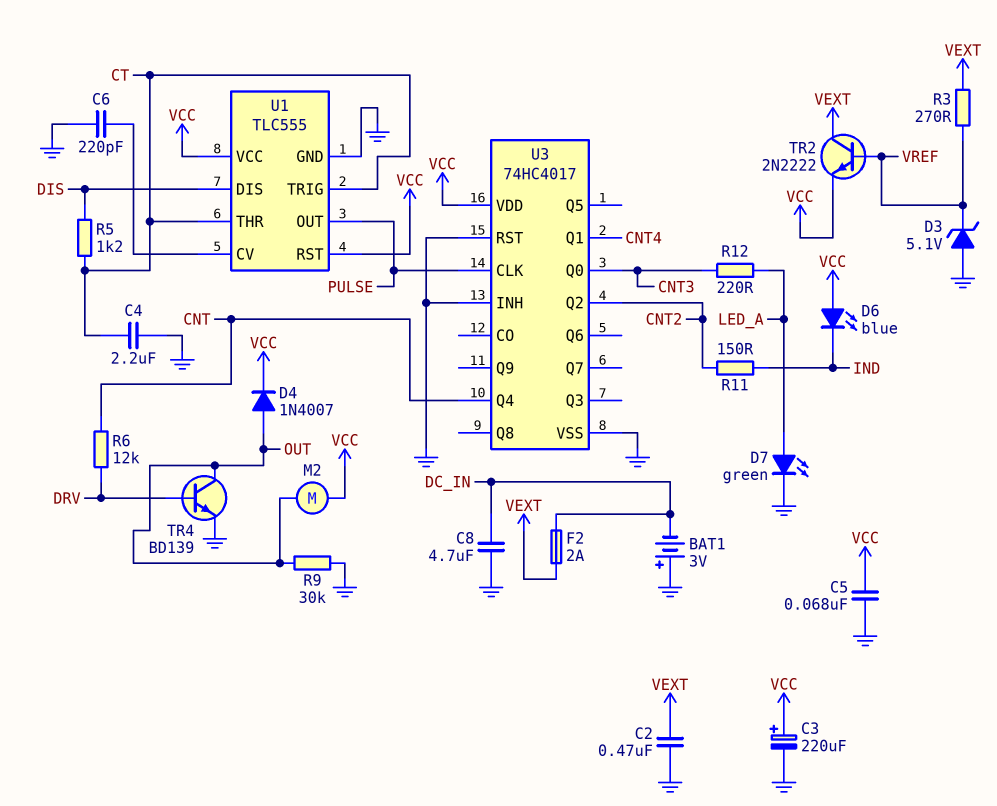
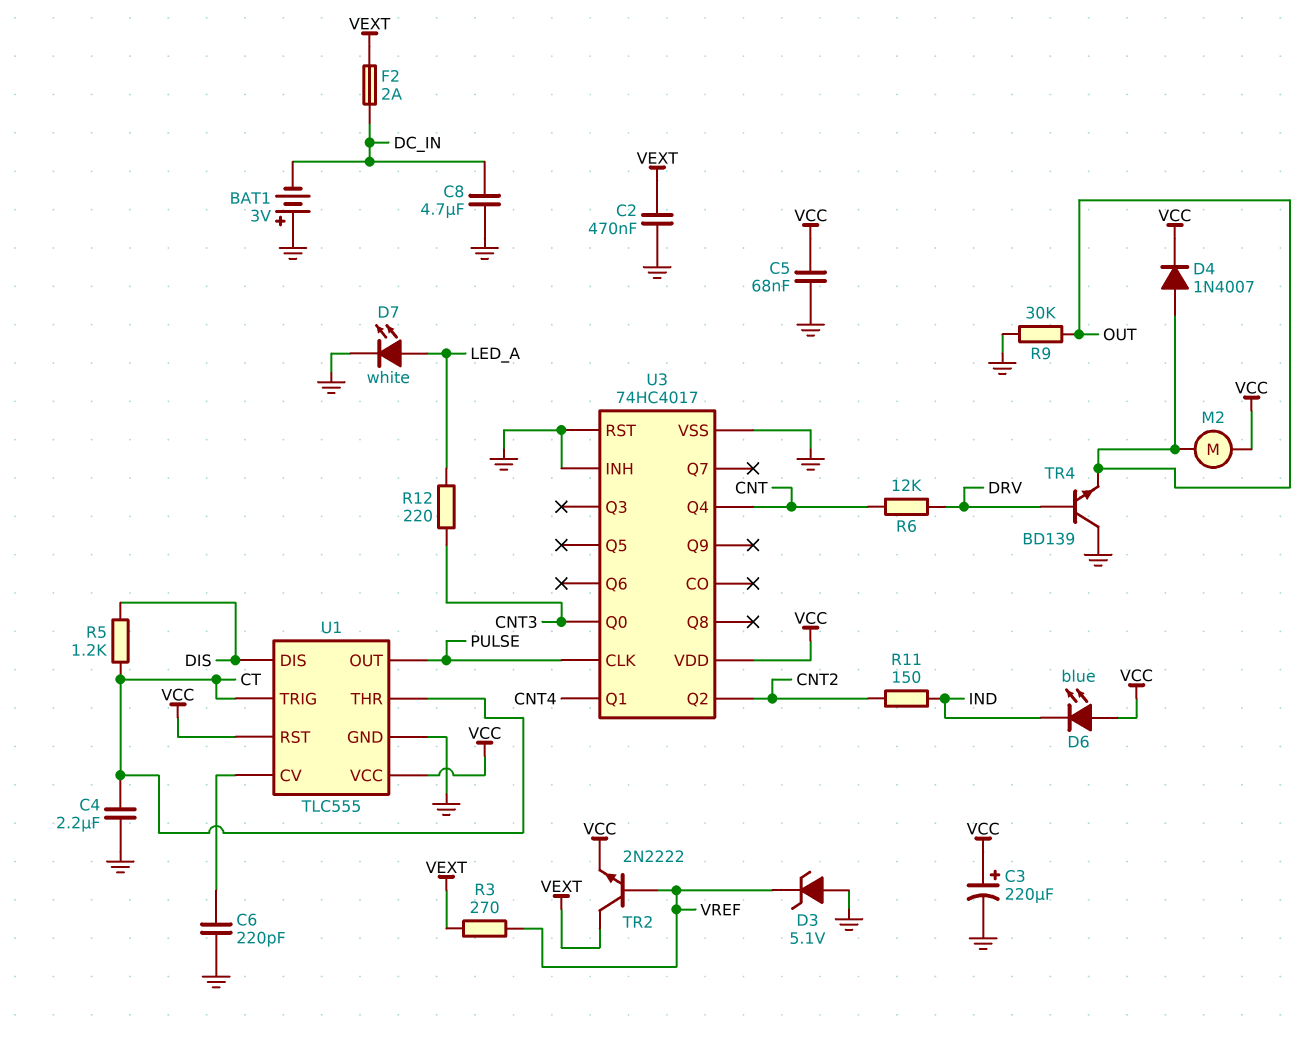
D7: LED green (A LED_A, K GND) -> LED white (A LED_A, K GND)
TR4: NPN BD139 (B DRV, C OUT, E GND) -> NPN BD139 (B DRV, C GND, E OUT)

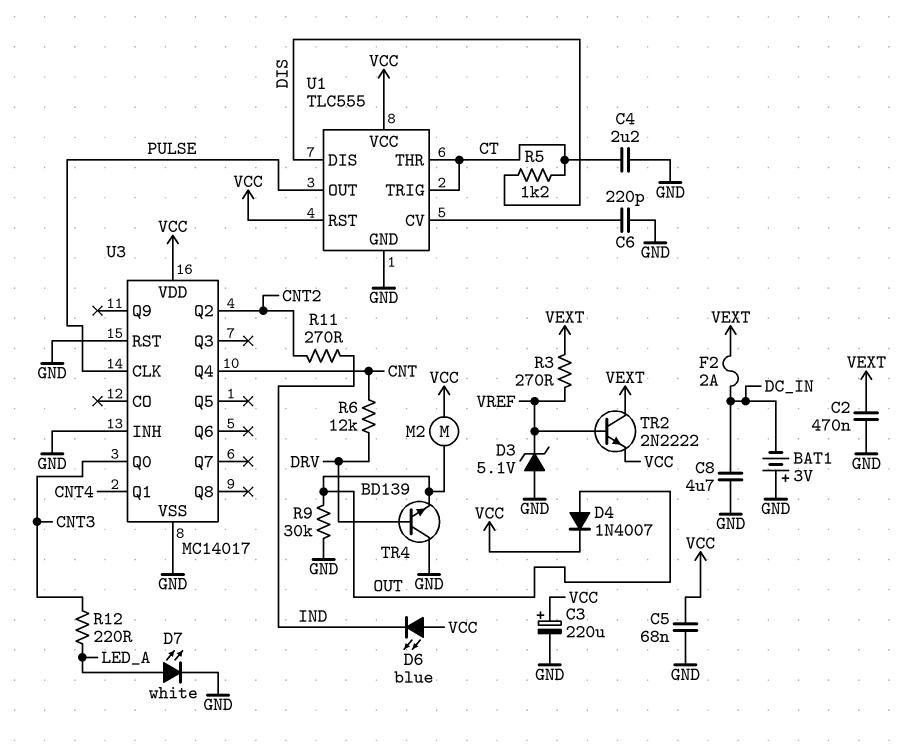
R11: 150 (CNT2, IND) -> 270 (CNT2, IND)
U3: 74HC4017 -> MC14017

